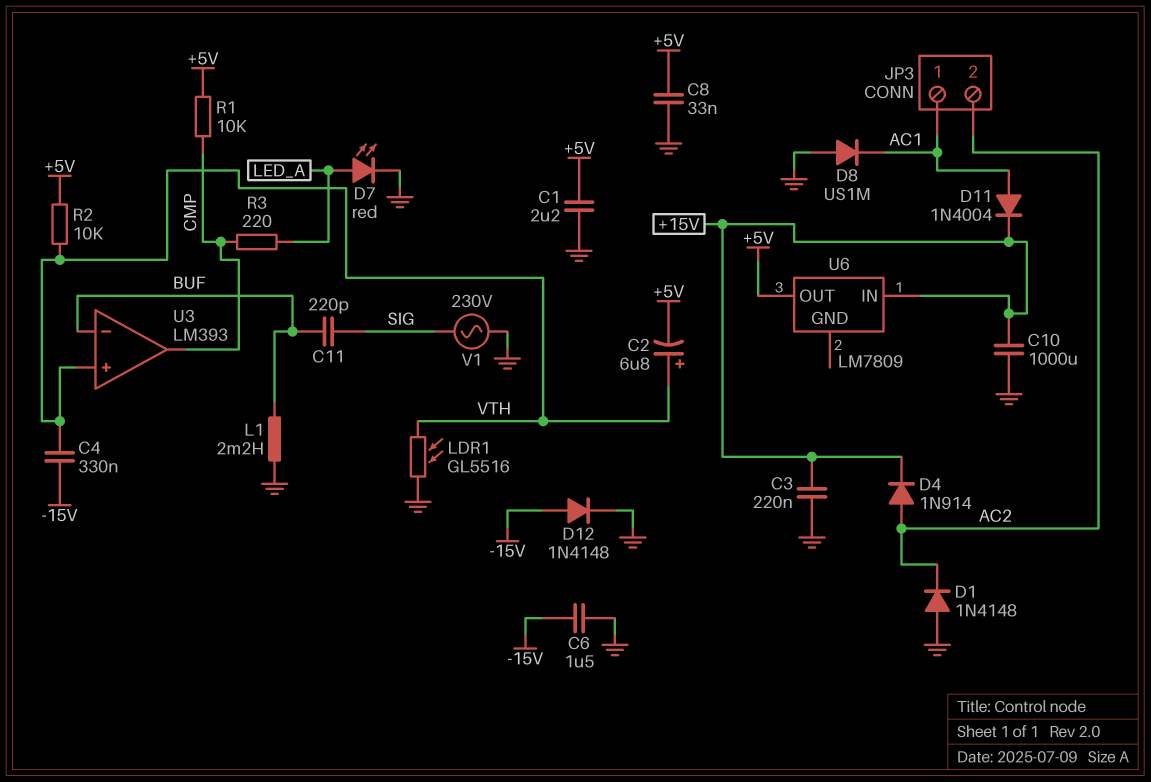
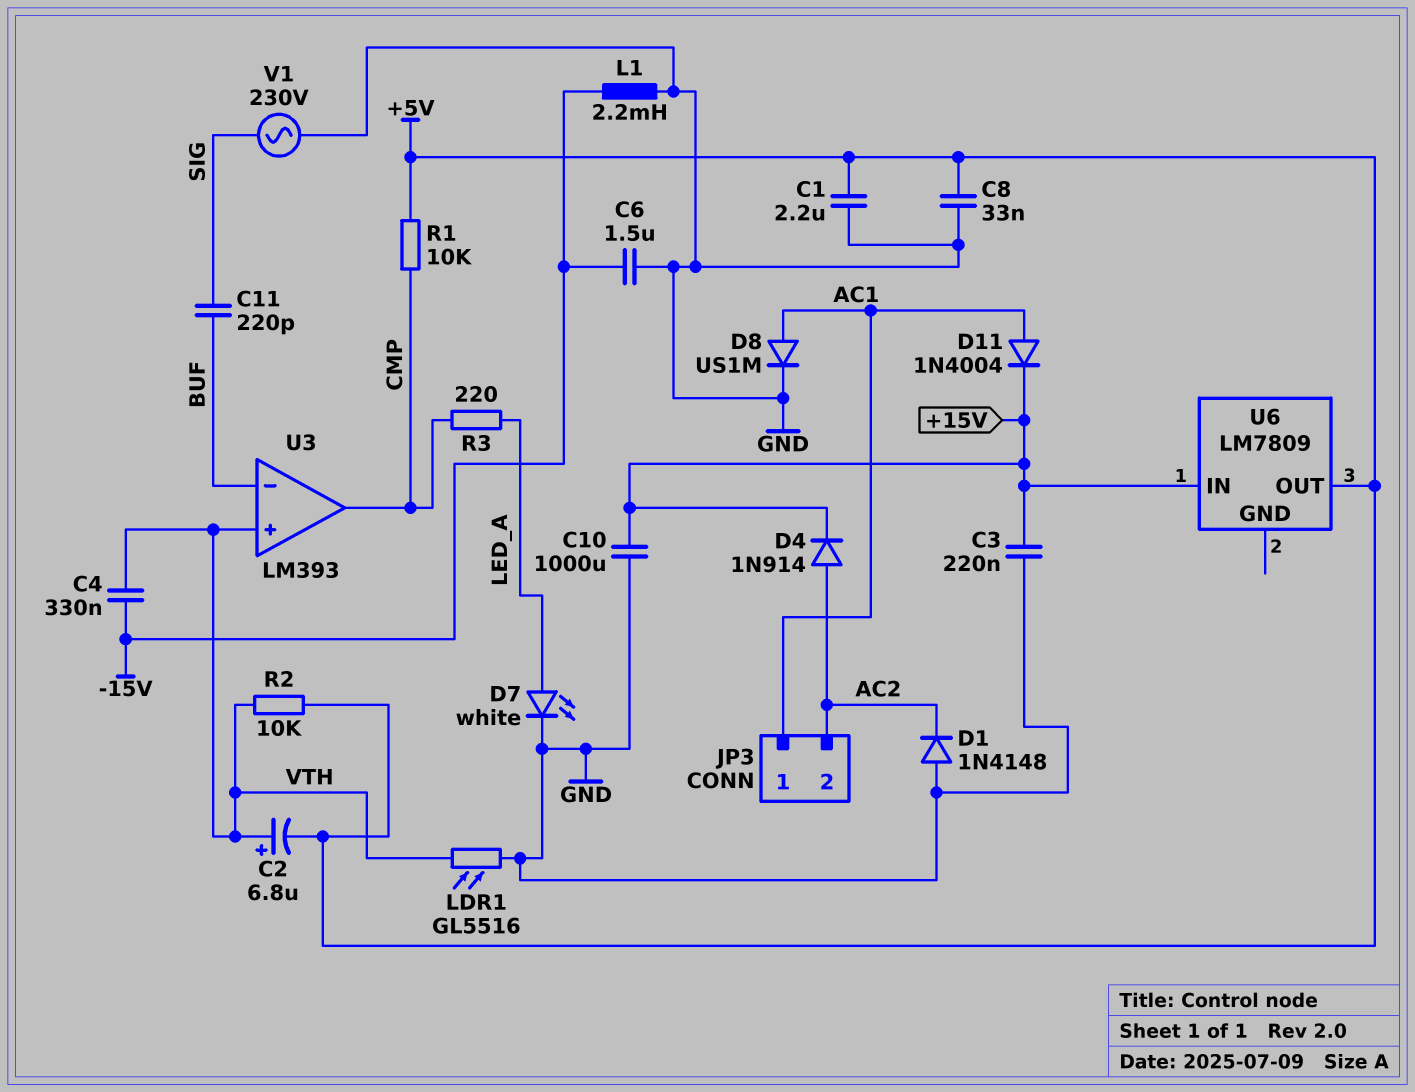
D7: LED red (A LED_A, K GND) -> LED white (A LED_A, K GND)
D8: diode US1M (A GND, K AC1) -> diode US1M (A AC1, K GND)
D12: diode 1N4148 (A -15V, K GND) -> none
L1: 2.2mH (BUF, GND) -> 2.2mH (-15V, GND)

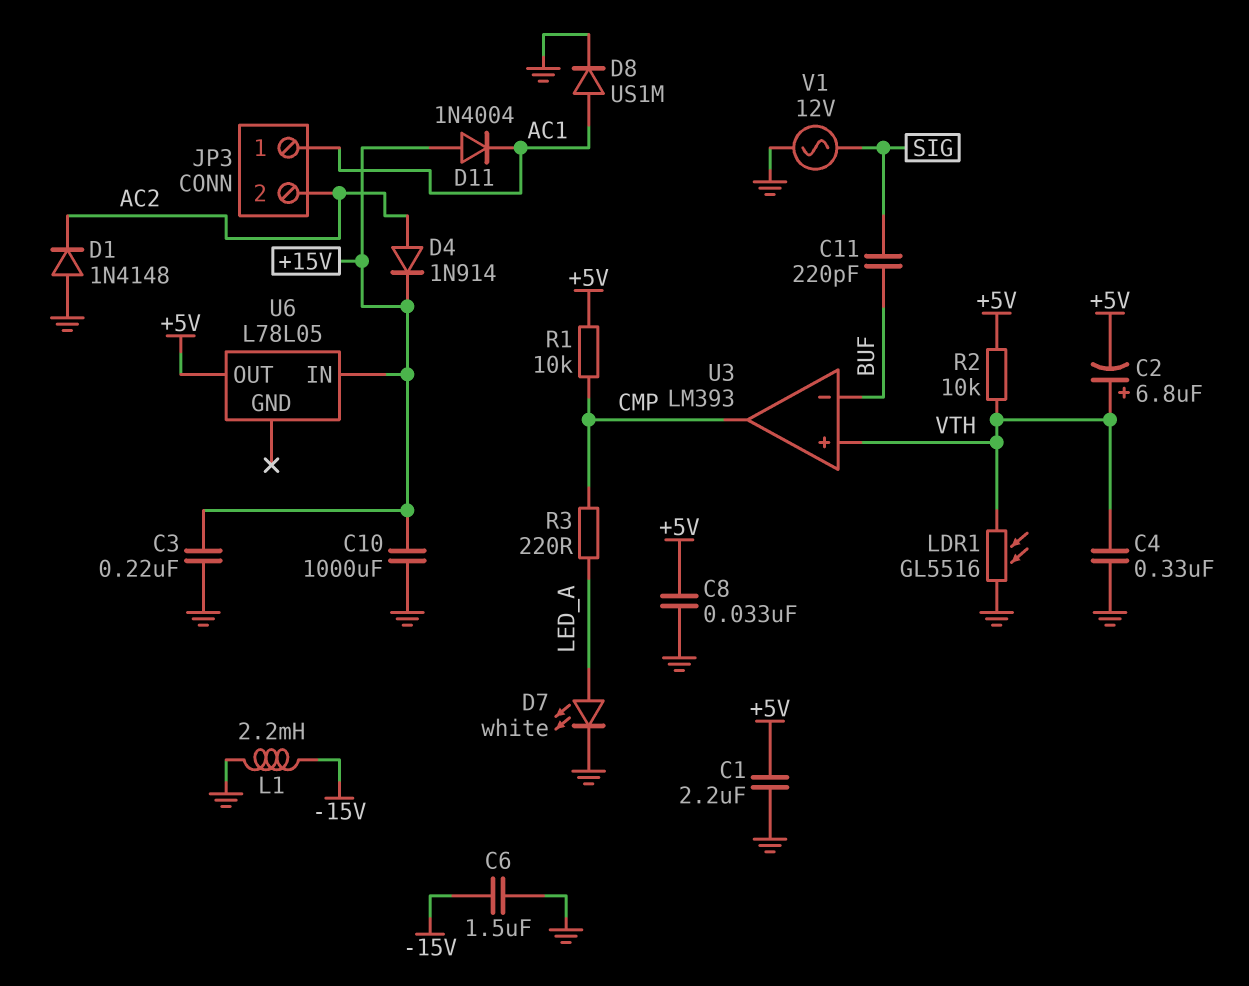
C4: 330nF (-15V, VTH) -> 330nF (GND, VTH)
D11: diode 1N4004 (A AC1, K +15V) -> diode 1N4004 (A +15V, K AC1)
U6: LM7809 -> L78L05
V1: AC 230V (GND, SIG) -> AC 12V (GND, SIG)

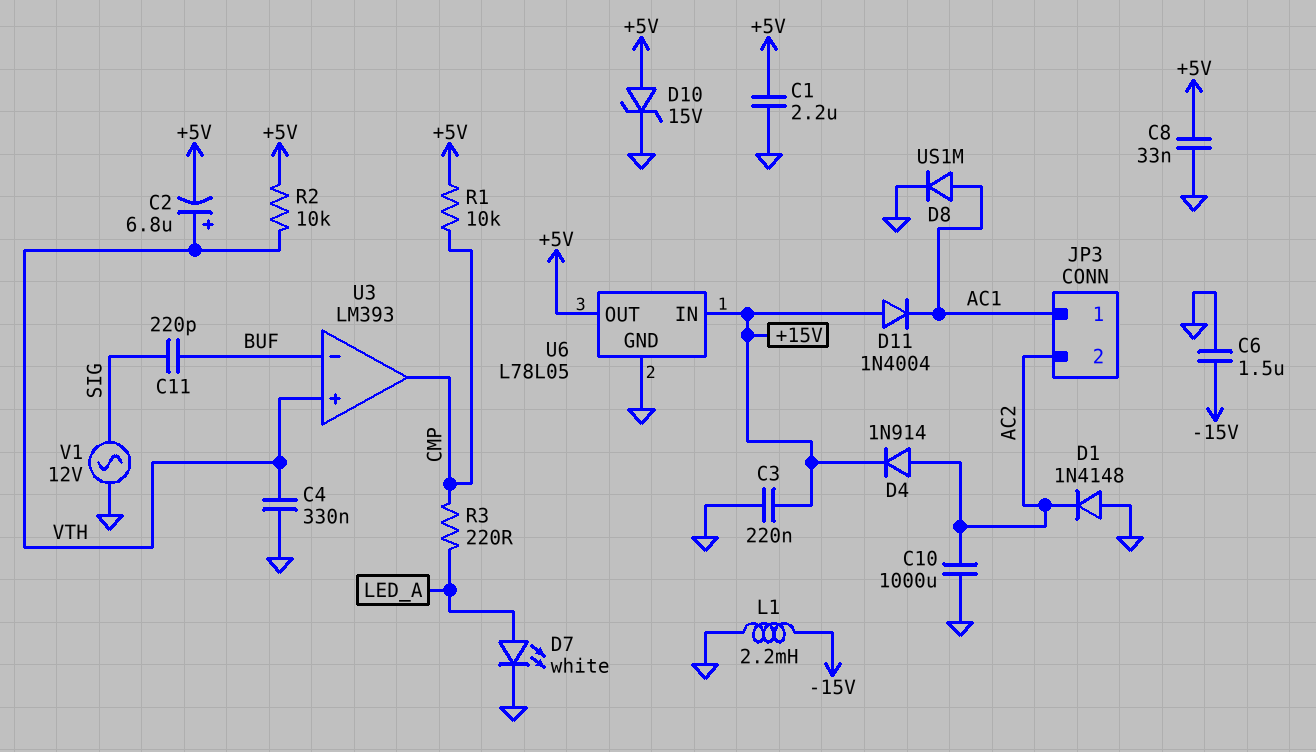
C10: 1000uF (+15V, GND) -> 1000uF (AC2, GND)
D10: none -> zener 15V (A +5V, K GND)
LDR1: GL5516 (GND, VTH) -> none
U6 pin GND: none -> GND

